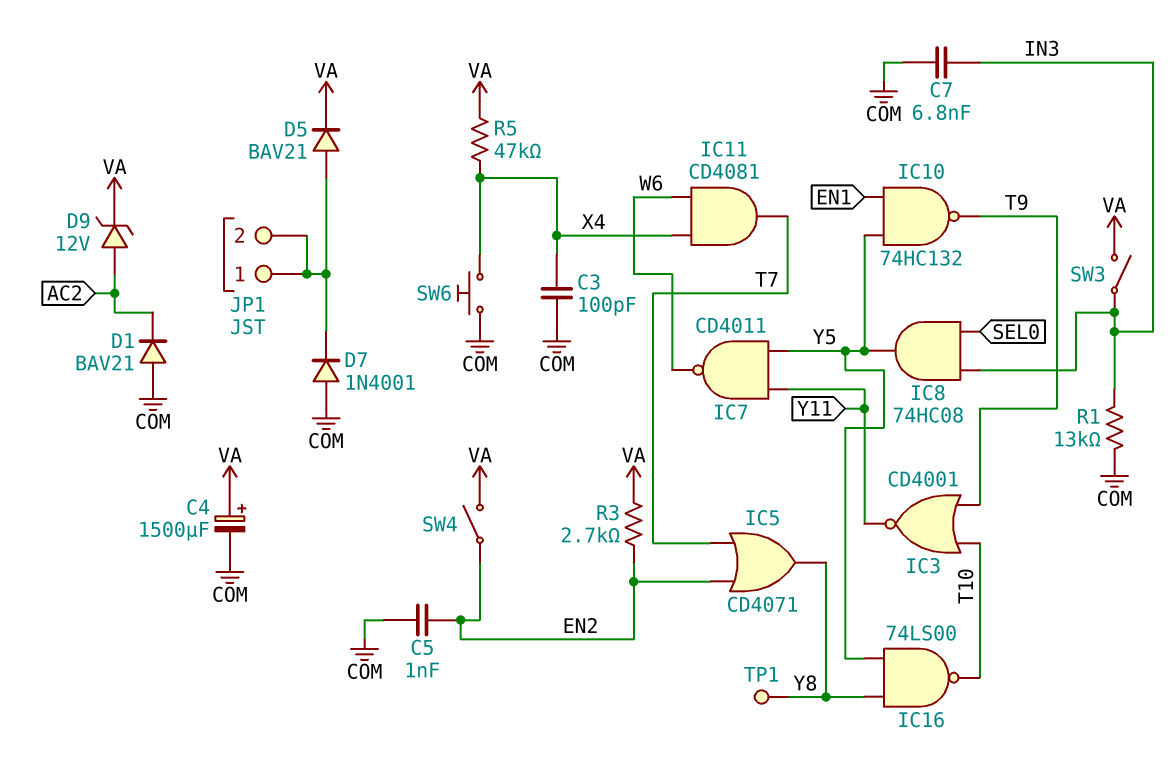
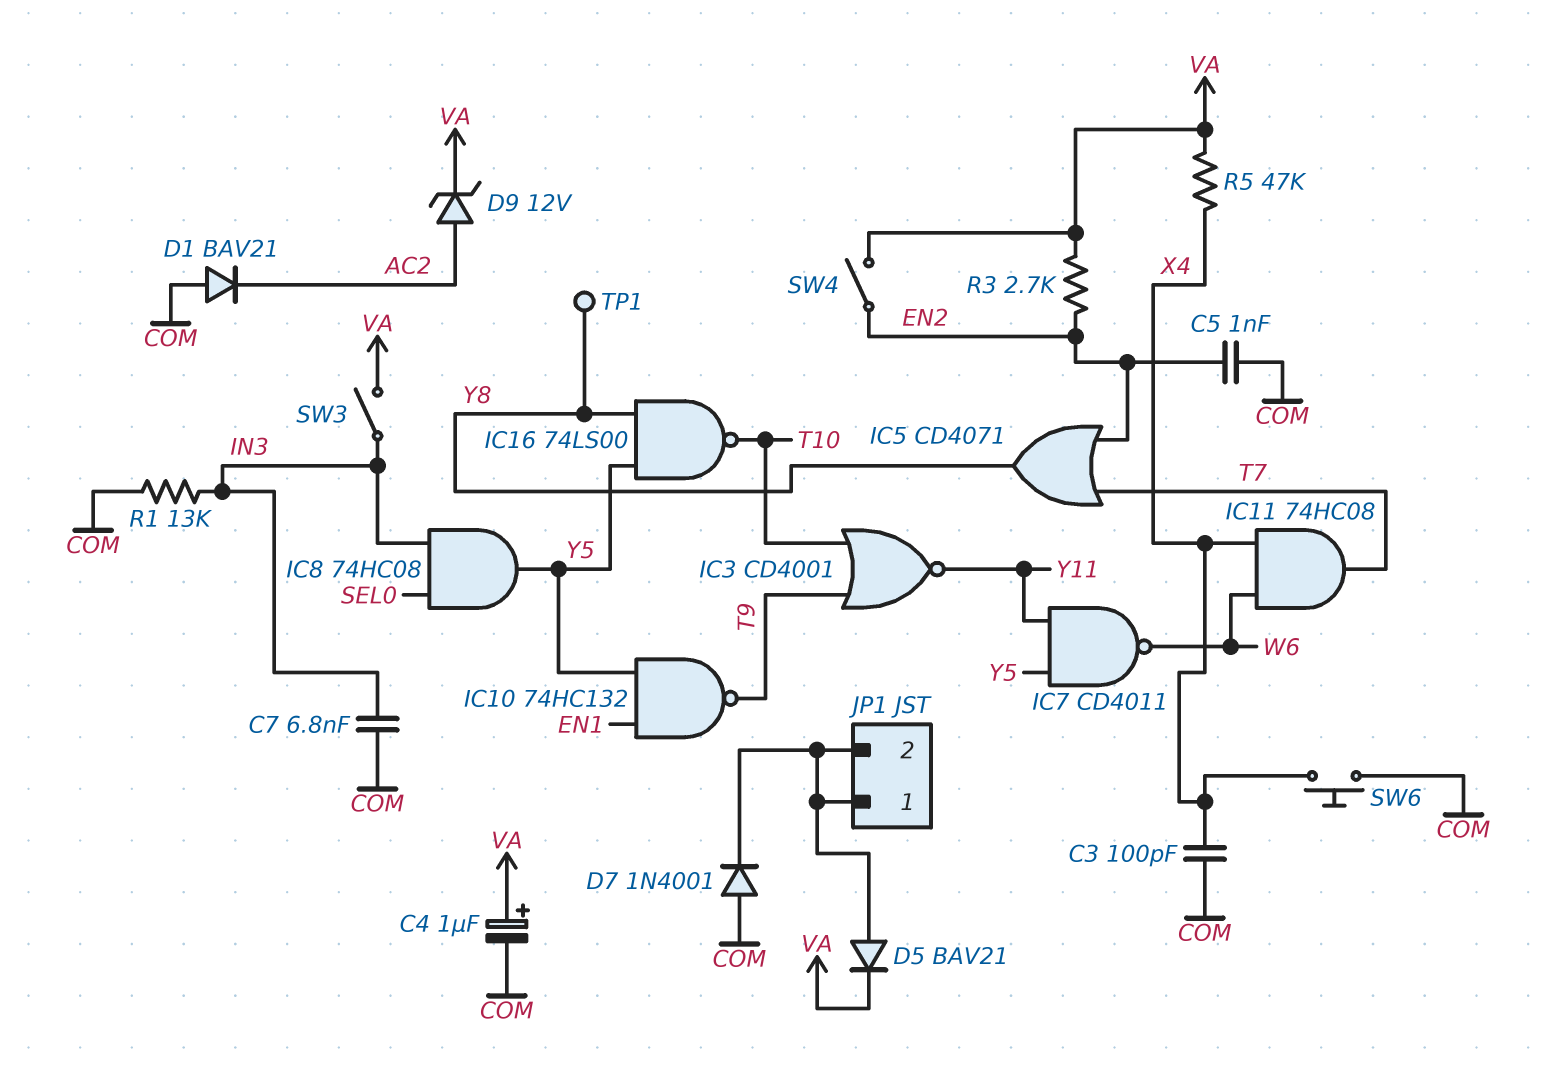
C4: 1500uF (plus VA, minus COM) -> 1uF (plus VA, minus COM)
IC11: AND CD4081 (in W6, in X4, out T7) -> AND 74HC08 (in W6, in X4, out T7)

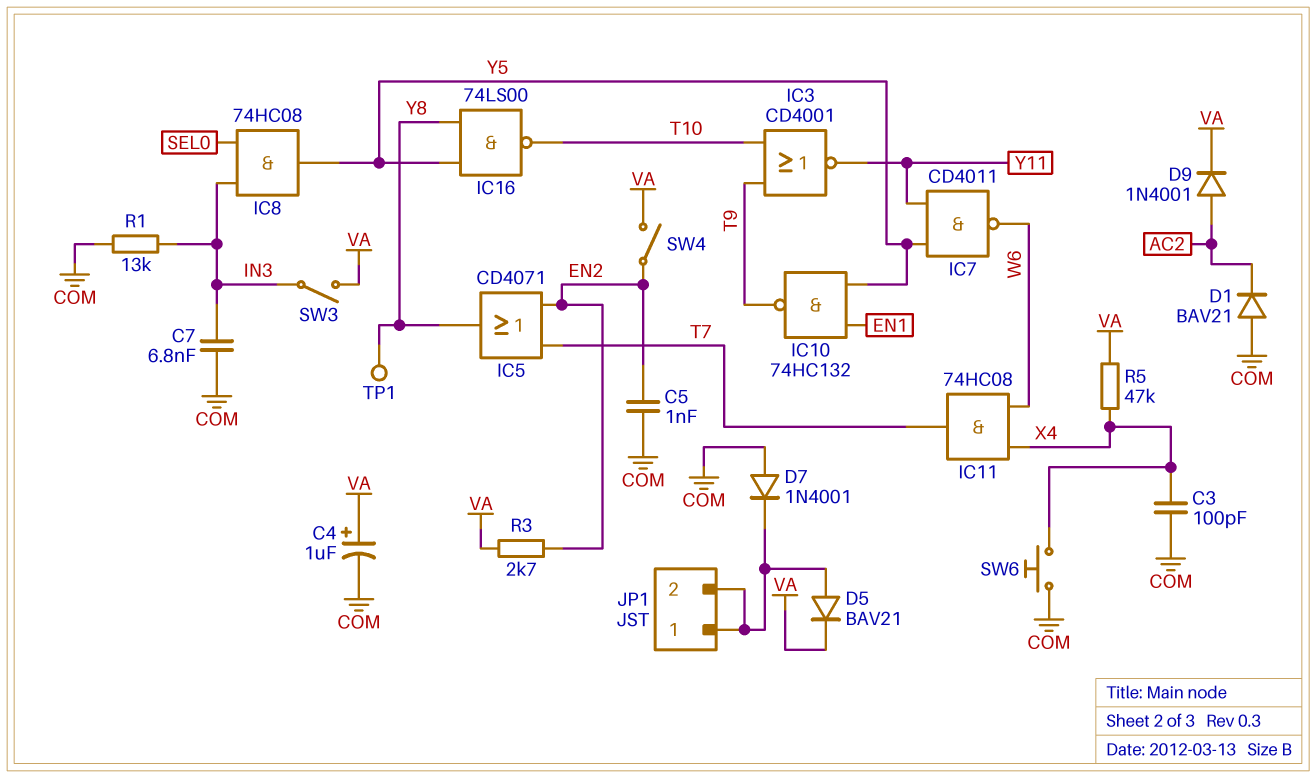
D9: zener 12V (A AC2, K VA) -> diode 1N4001 (A AC2, K VA)

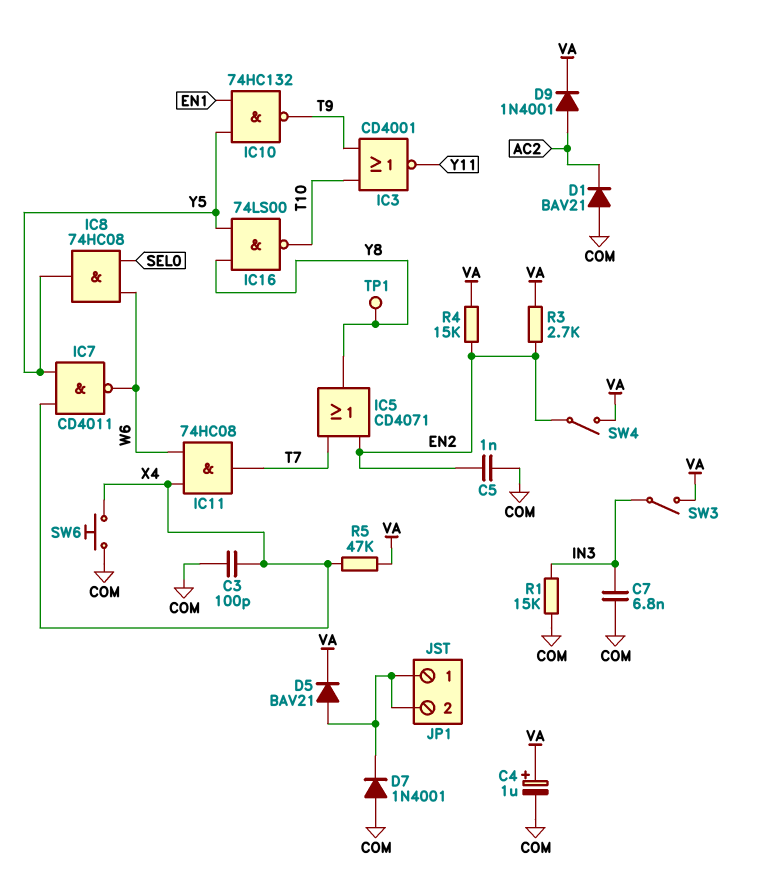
IC7: NAND CD4011 (in Y5, in Y11, out W6) -> NAND CD4011 (in X4, in Y5, out W6)
IC8: AND 74HC08 (in IN3, in SEL0, out Y5) -> AND 74HC08 (in SEL0, in W6, out Y5)
R1: 13k (COM, IN3) -> 15k (COM, IN3)
R4: none -> 15k (EN2, VA)

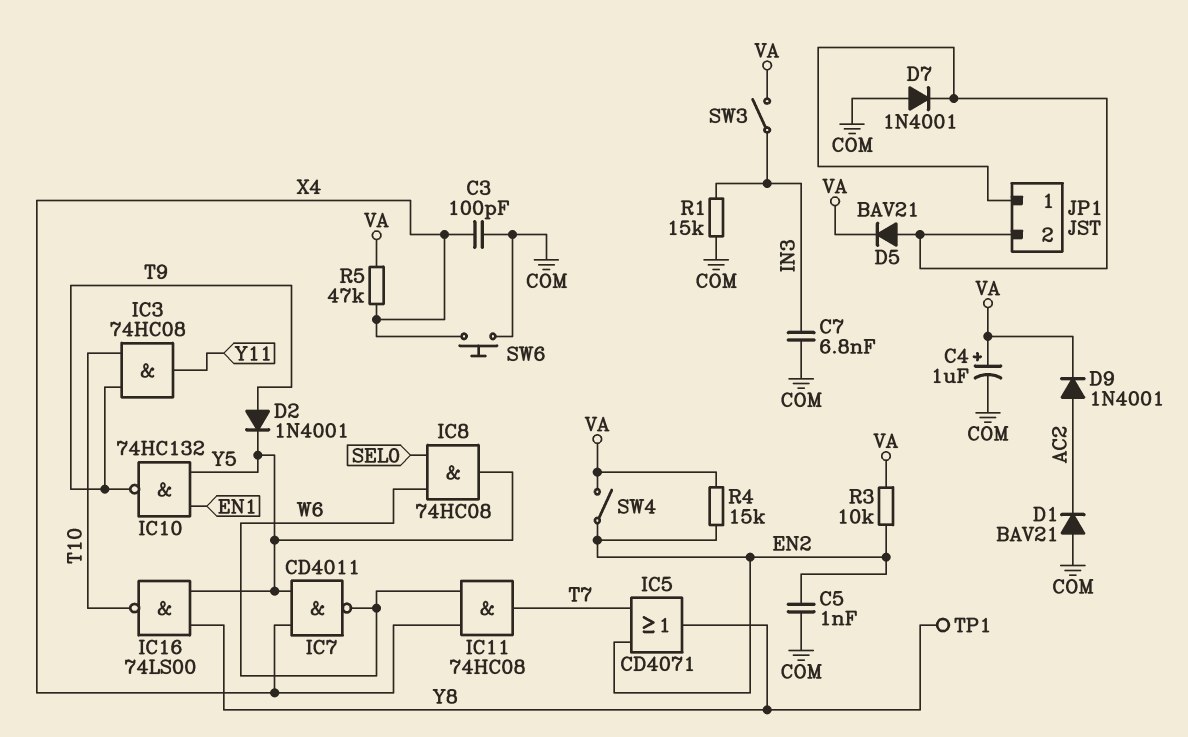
D2: none -> diode 1N4001 (A T9, K Y5)
IC3: NOR CD4001 (in T9, in T10, out Y11) -> AND 74HC08 (in T9, in T10, out Y11)
R3: 2.7k (EN2, VA) -> 10k (EN2, VA)

